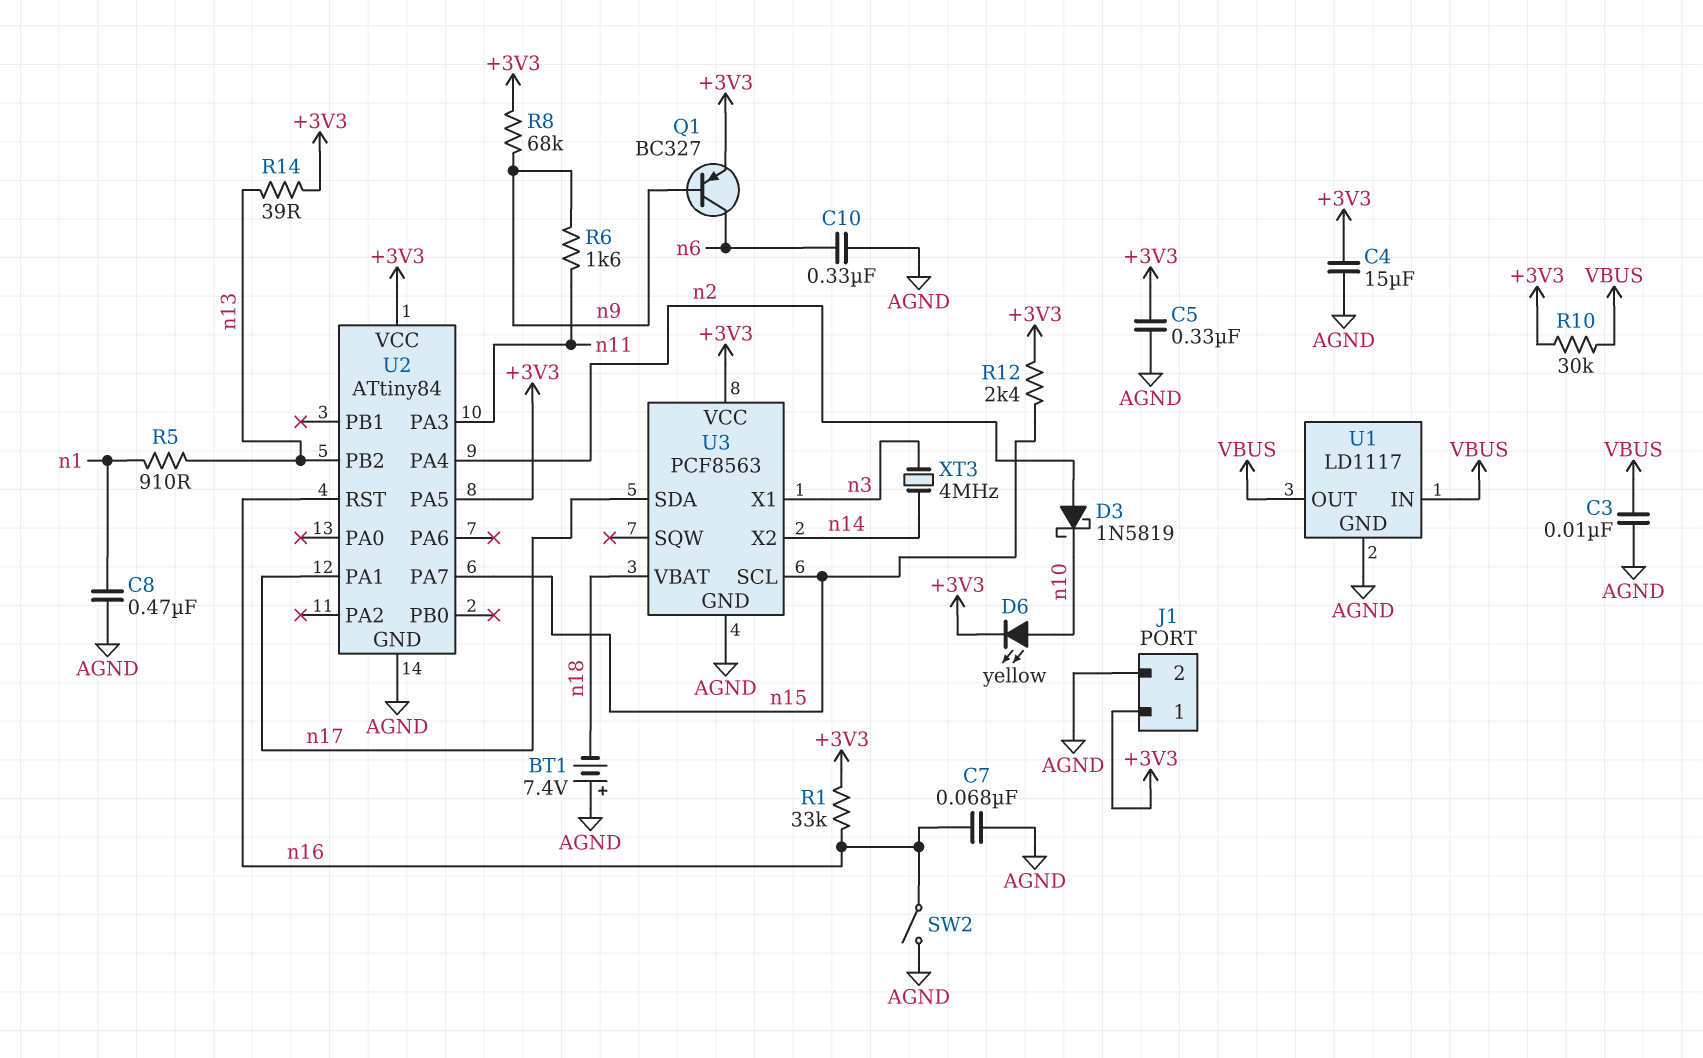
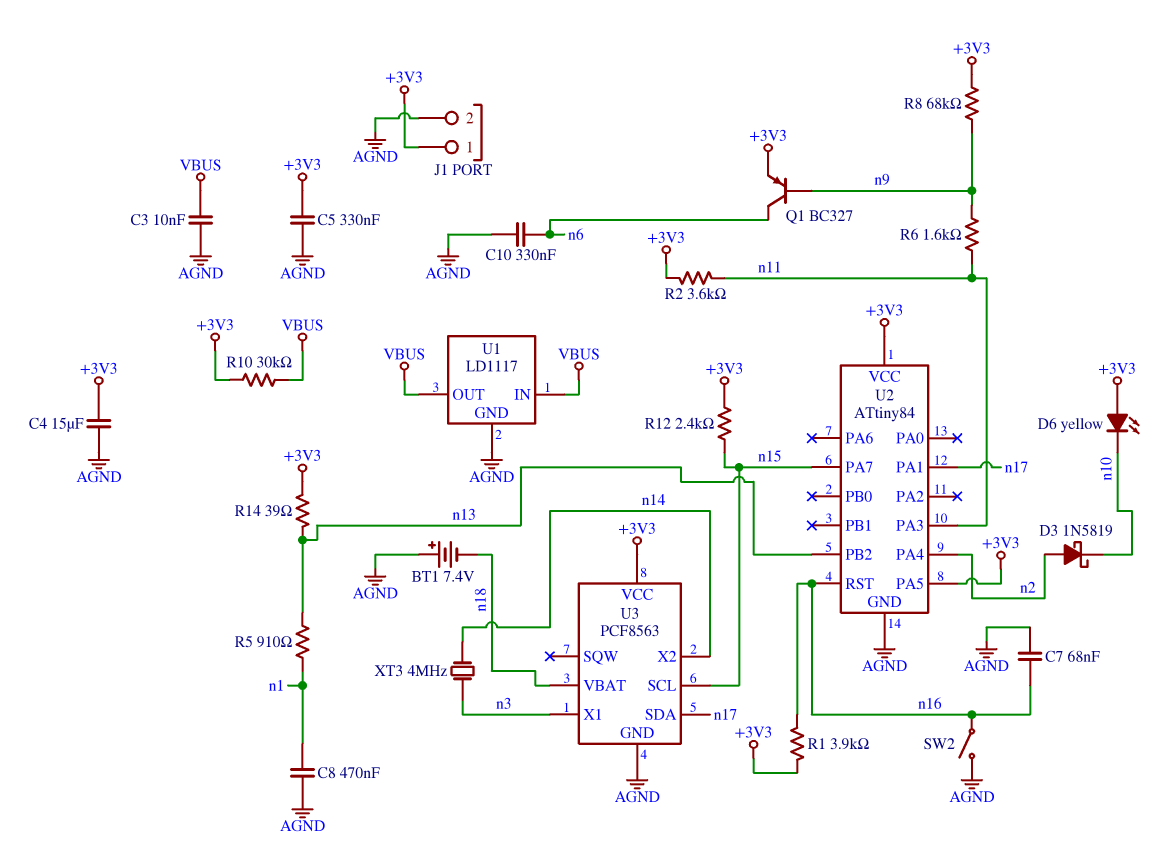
D6: LED yellow (A n10, K +3V3) -> LED yellow (A +3V3, K n10)
R1: 33k (+3V3, n16) -> 3.9k (+3V3, n16)
R2: none -> 3.6k (+3V3, n11)

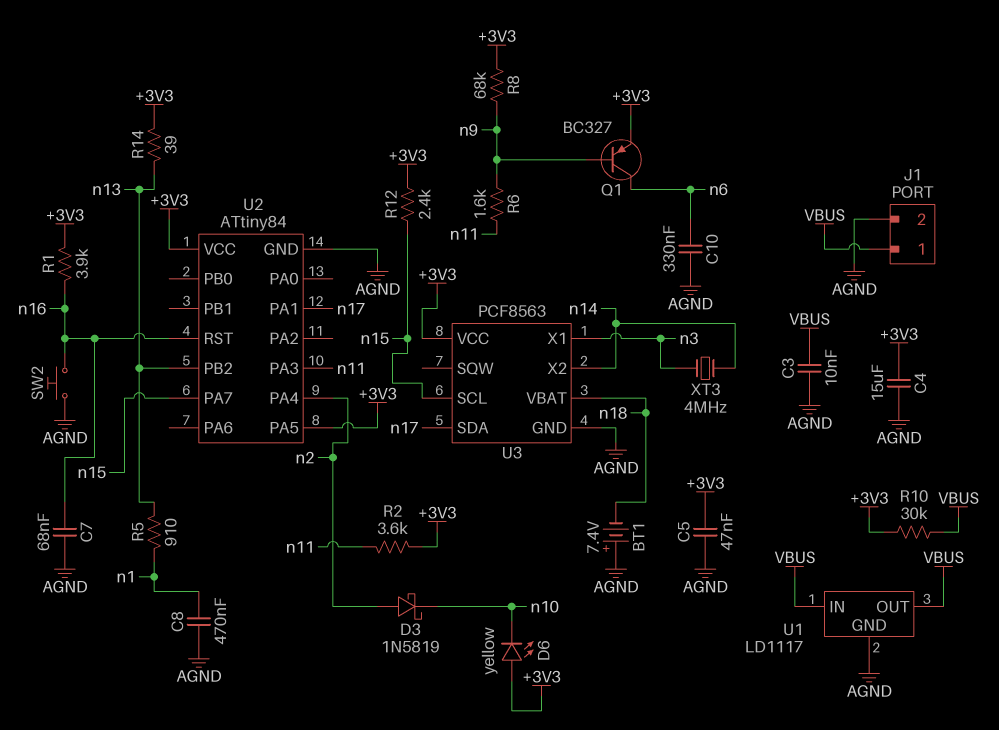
C5: 330nF (+3V3, AGND) -> 47nF (+3V3, AGND)
J1 pin 1: +3V3 -> VBUS
SW2: switch (AGND, n16) -> button (AGND, n16)

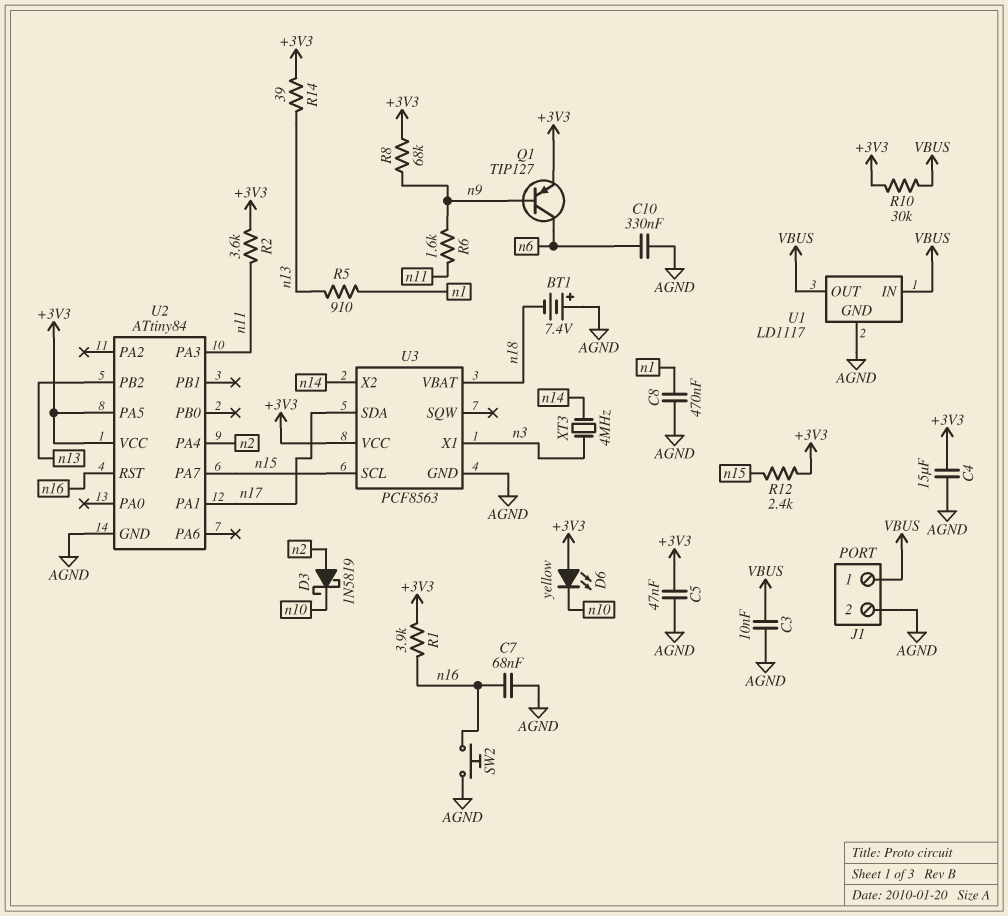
Q1: PNP BC327 (B n9, C n6, E +3V3) -> PNP TIP127 (B n9, C n6, E +3V3)

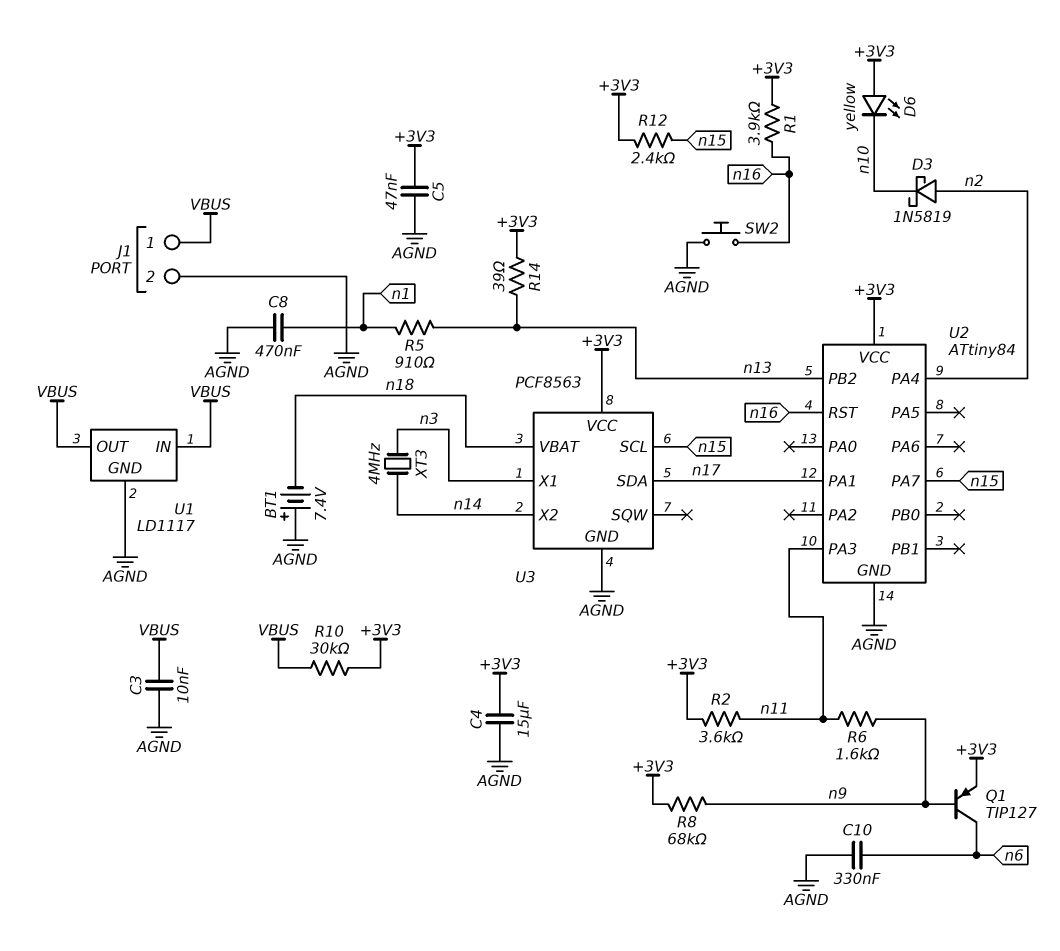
C7: 68nF (AGND, n16) -> none
U2 pin PA5: +3V3 -> none

